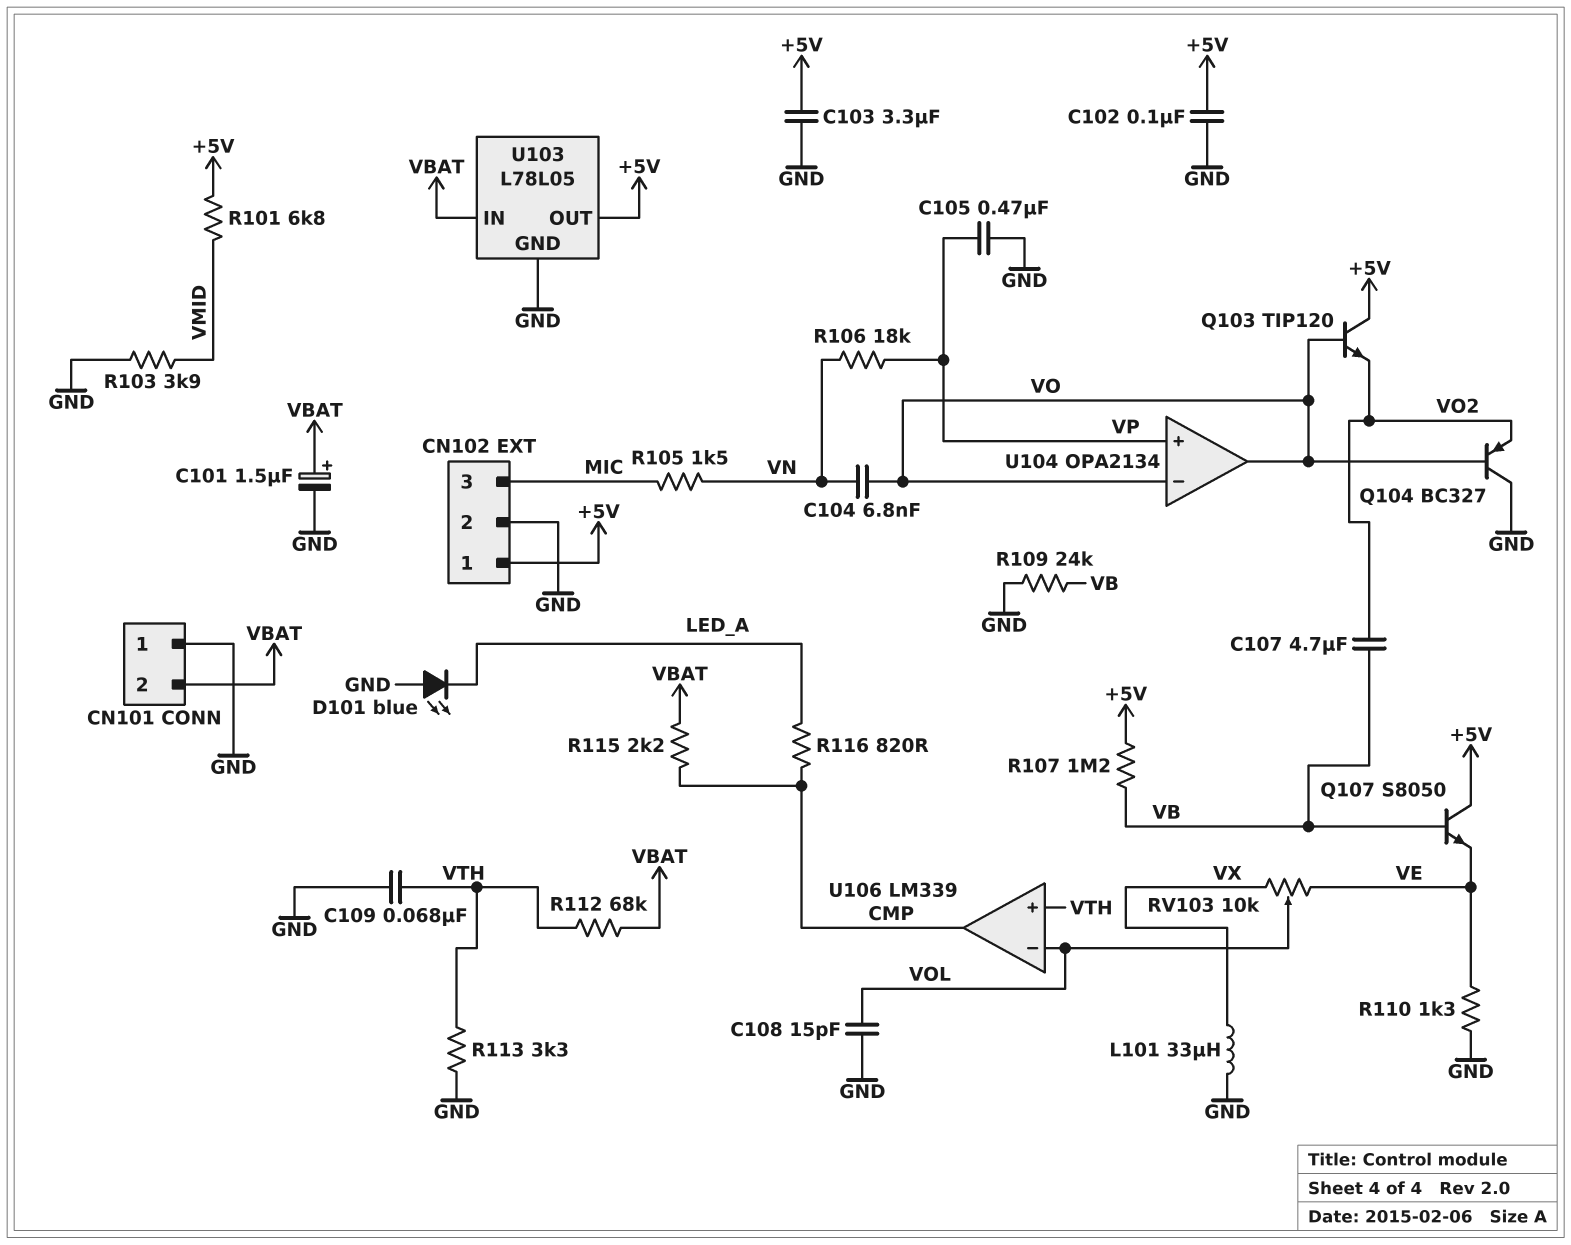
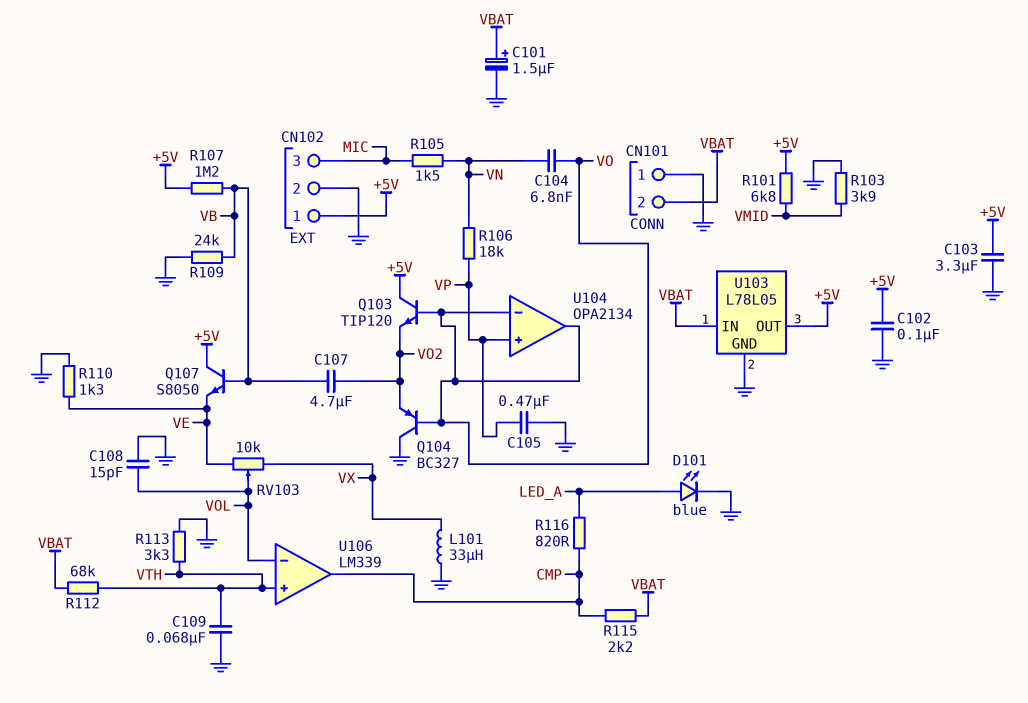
D101: LED blue (A GND, K LED_A) -> LED blue (A LED_A, K GND)

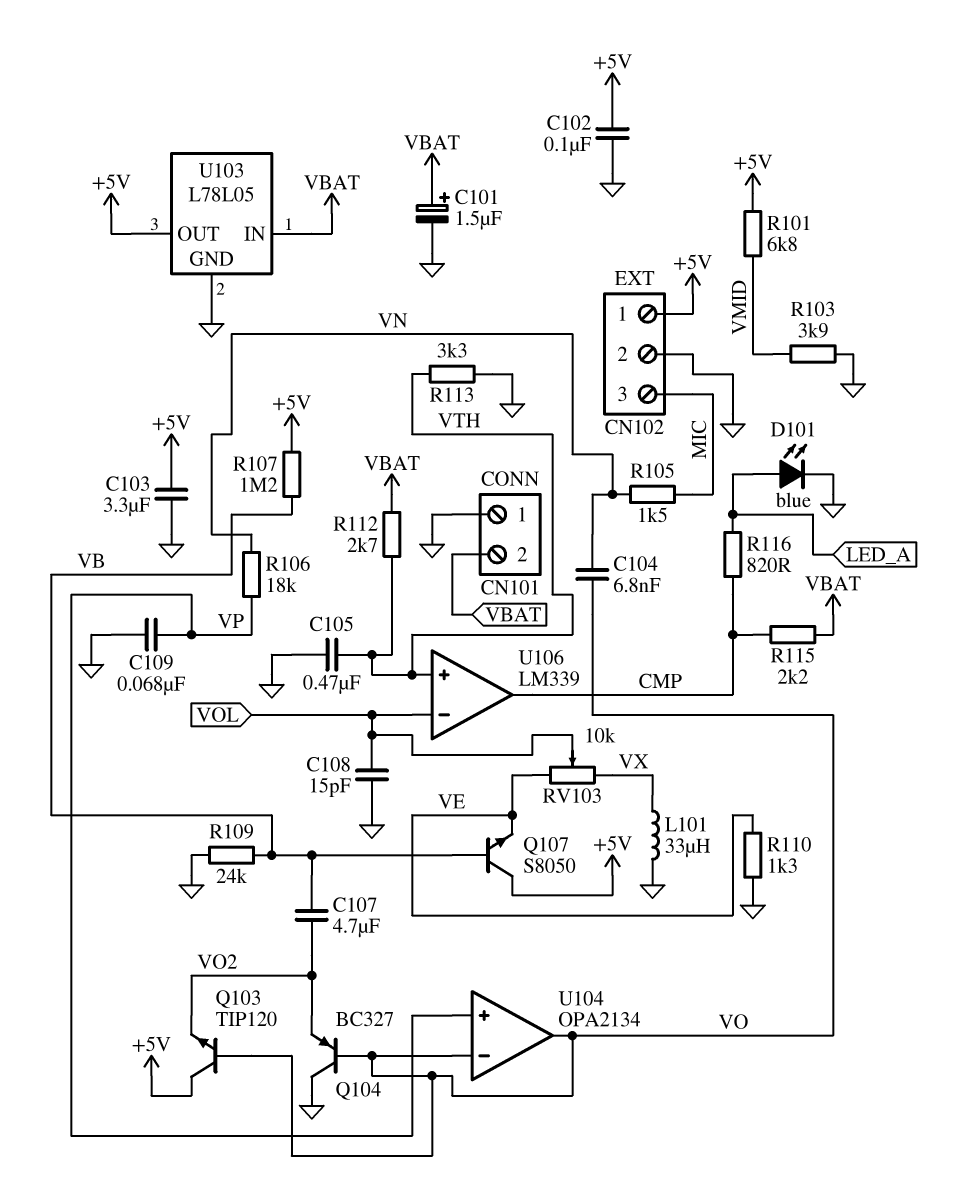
C105: 470nF (GND, VP) -> 470nF (GND, VTH)
C109: 68nF (GND, VTH) -> 68nF (GND, VP)
R112: 68k (VBAT, VTH) -> 2.7k (VBAT, VTH)

